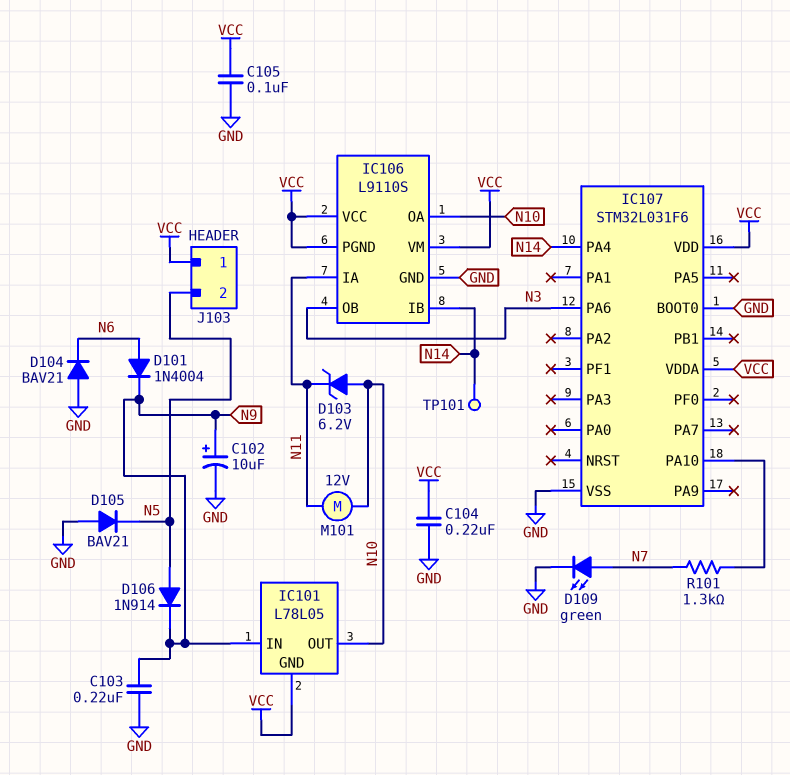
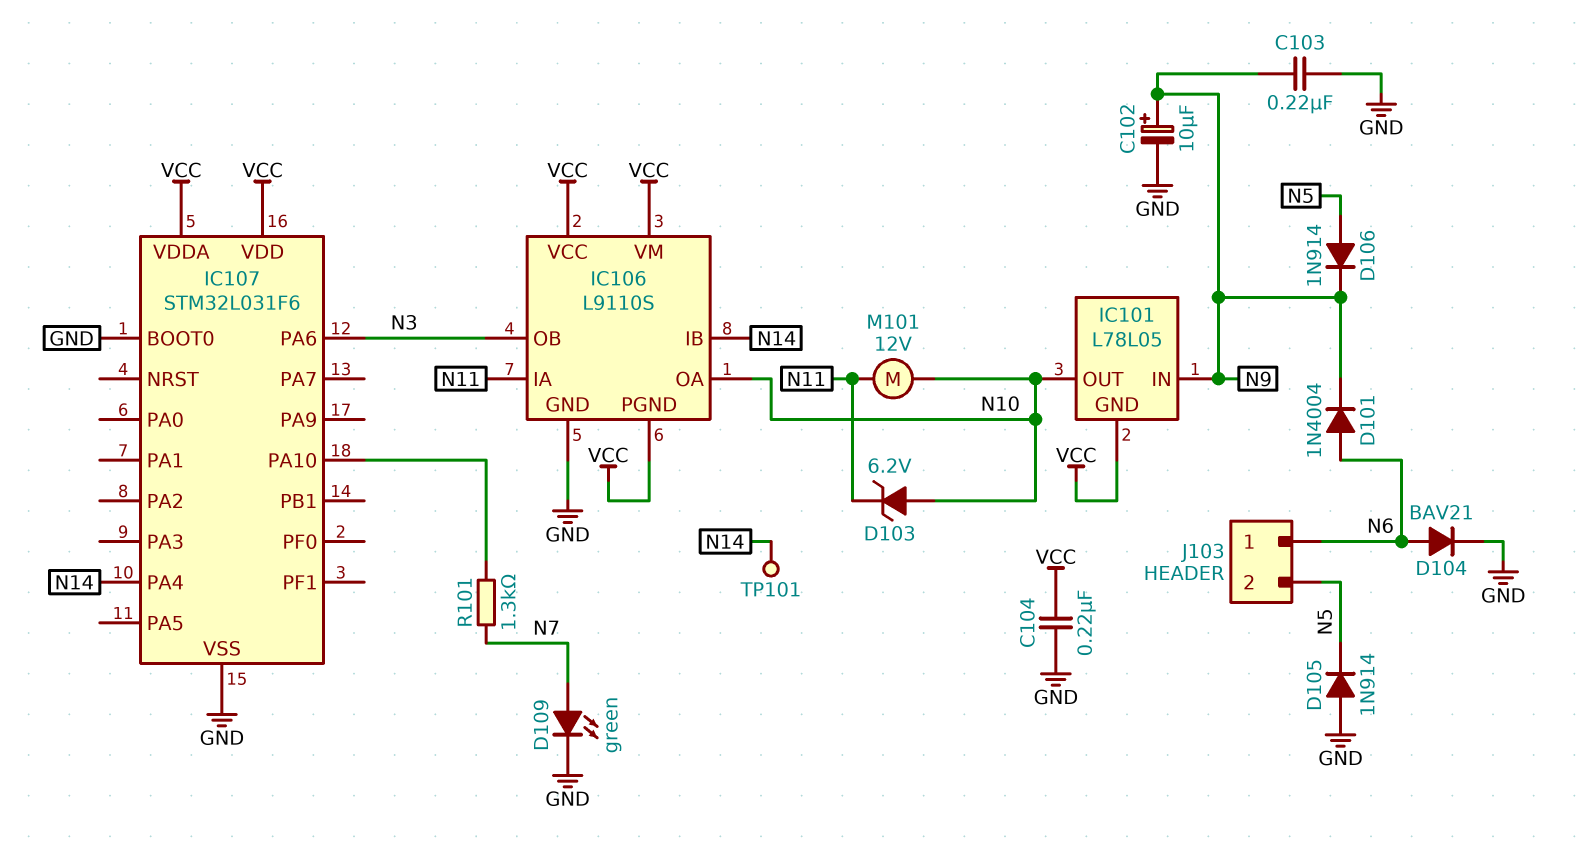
C105: 100nF (GND, VCC) -> none
D104: diode BAV21 (A GND, K N6) -> diode BAV21 (A N6, K GND)
D105: diode BAV21 (A GND, K N5) -> diode 1N914 (A GND, K N5)
J103 pin 1: VCC -> N6

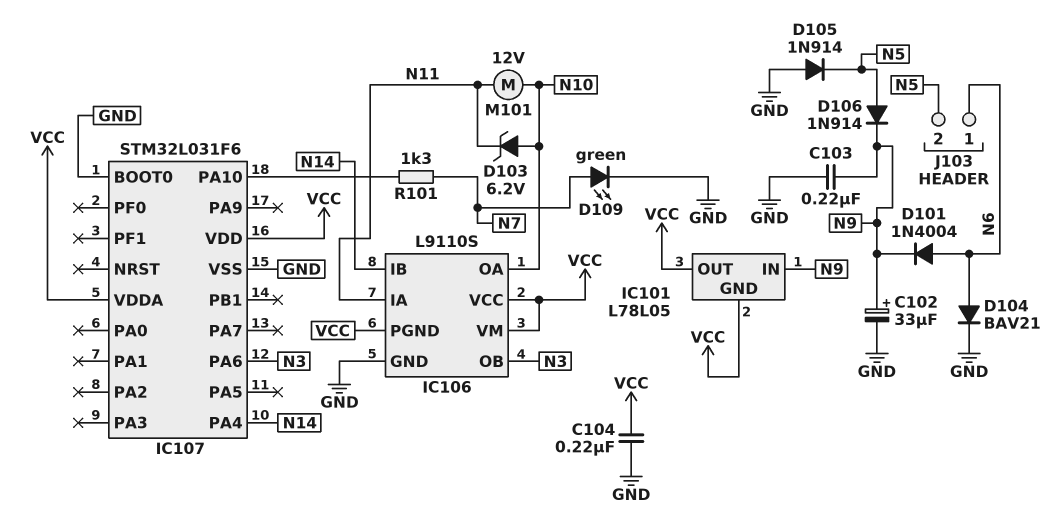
C102: 10uF (plus N9, minus GND) -> 33uF (plus N9, minus GND)
IC101 pin OUT: N10 -> VCC
TP101: test point (N14) -> none

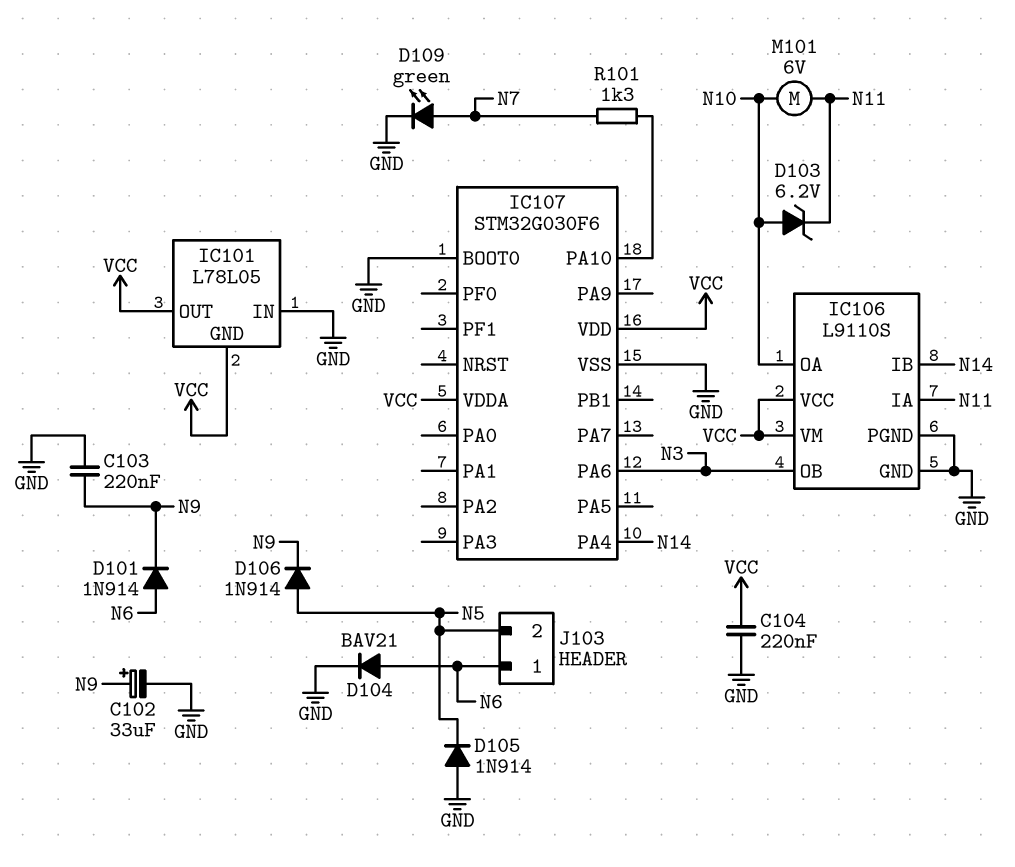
D101: diode 1N4004 (A N6, K N9) -> diode 1N914 (A N6, K N9)
IC101 pin IN: N9 -> GND
IC106 pin PGND: VCC -> GND
IC107: STM32L031F6 -> STM32G030F6
M101: motor 12V (N10, N11) -> motor 6V (N10, N11)

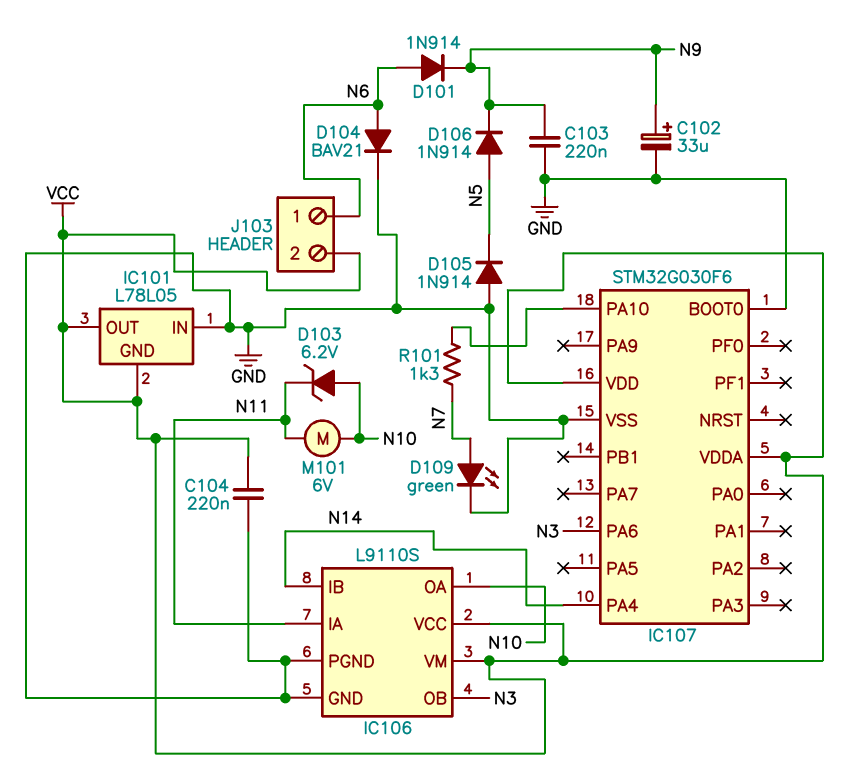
J103 pin 2: N5 -> VCC

